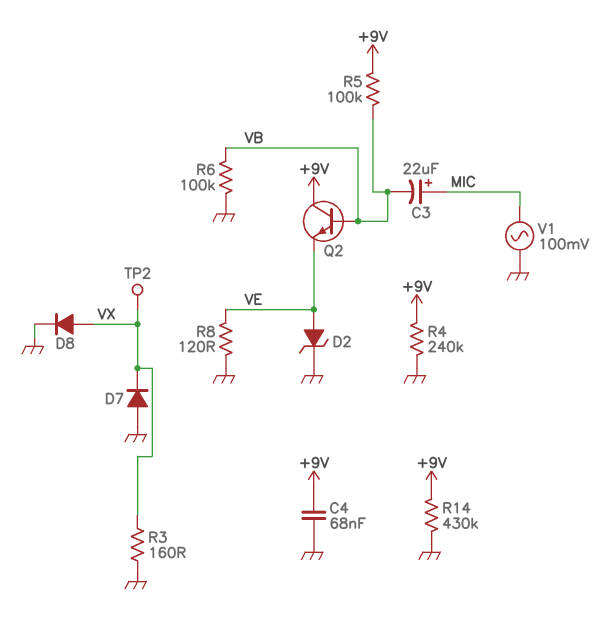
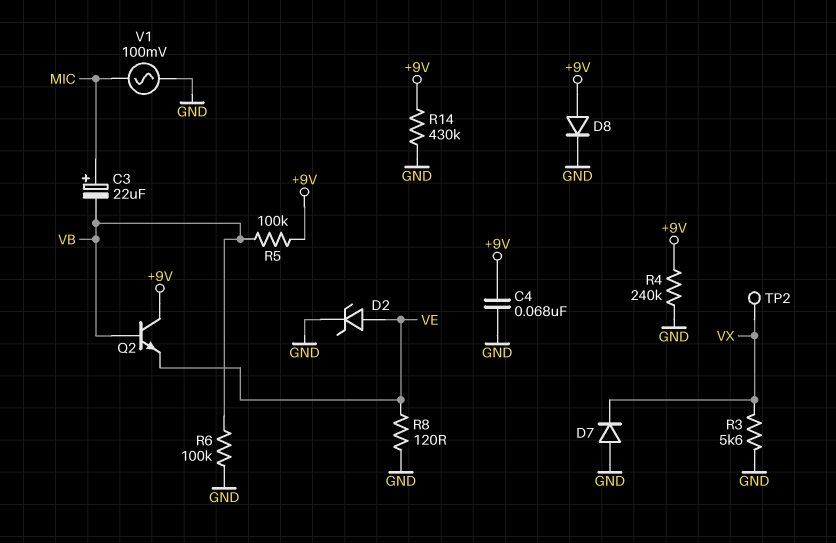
D8: diode (A VX, K GND) -> diode (A +9V, K GND)
R3: 160 (GND, VX) -> 5.6k (GND, VX)

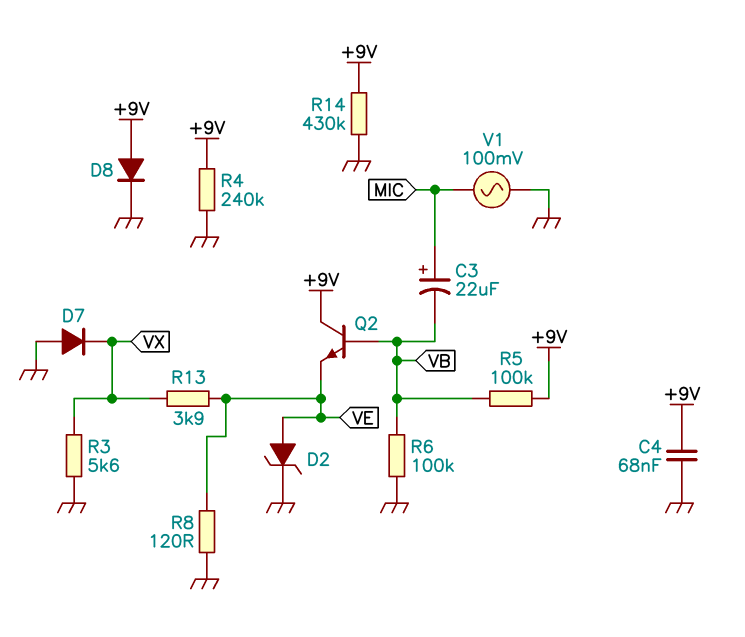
R13: none -> 3.9k (VE, VX)
TP2: test point (VX) -> none

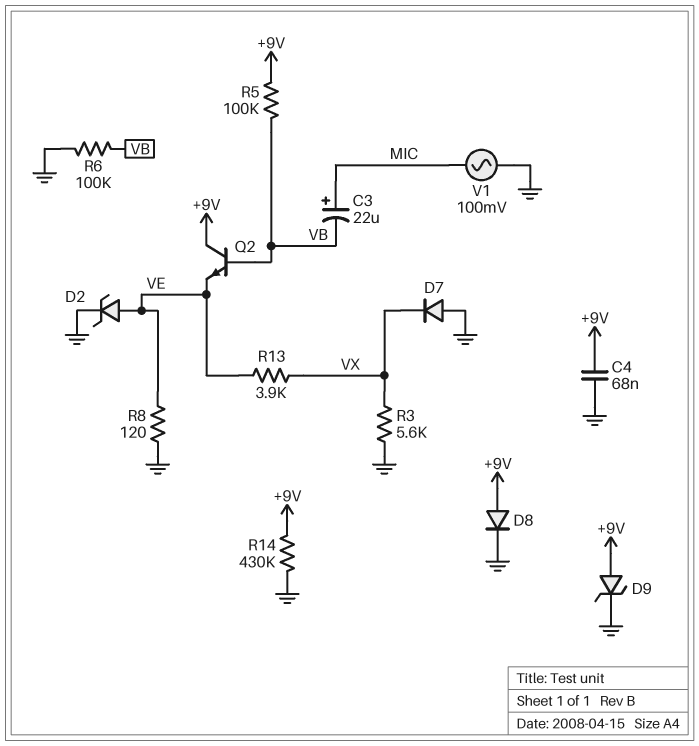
D9: none -> zener (A +9V, K GND)
R4: 240k (+9V, GND) -> none

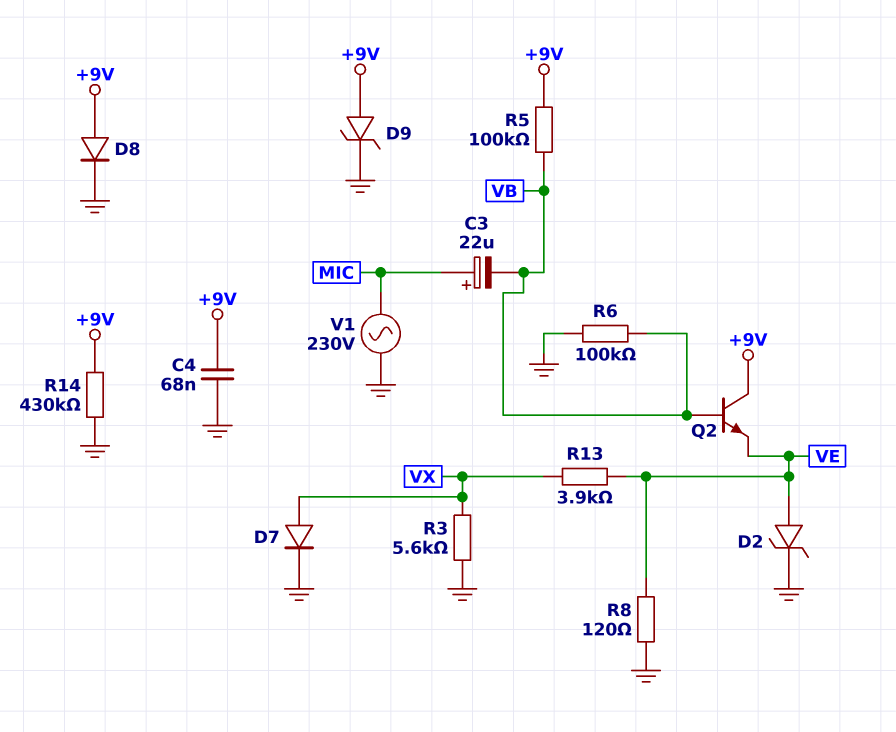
D7: diode (A GND, K VX) -> diode (A VX, K GND)
V1: AC 100mV (GND, MIC) -> AC 230V (GND, MIC)

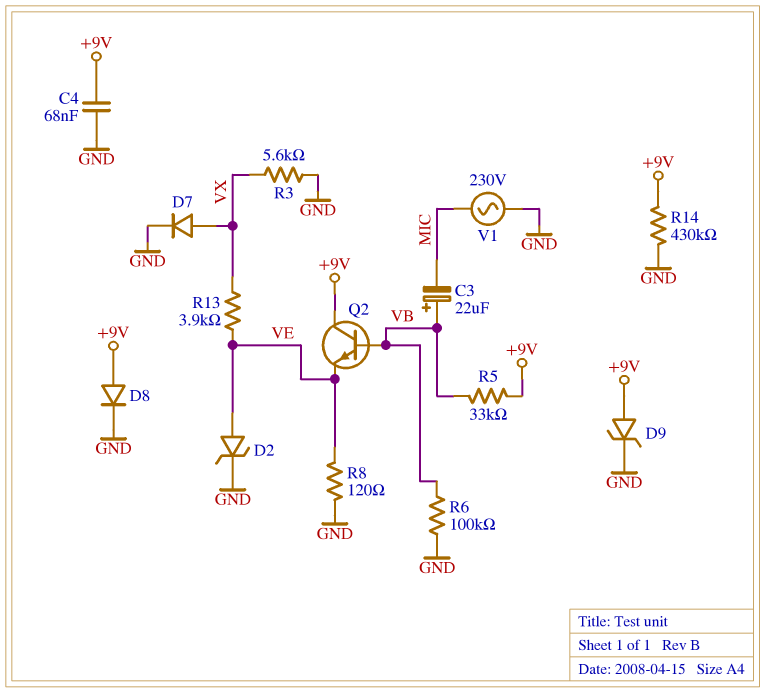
C3: 22uF (plus MIC, minus VB) -> 22uF (plus VB, minus MIC)
R5: 100k (+9V, VB) -> 33k (+9V, VB)

